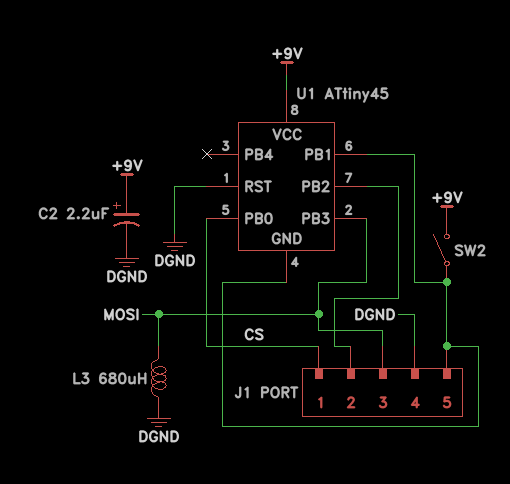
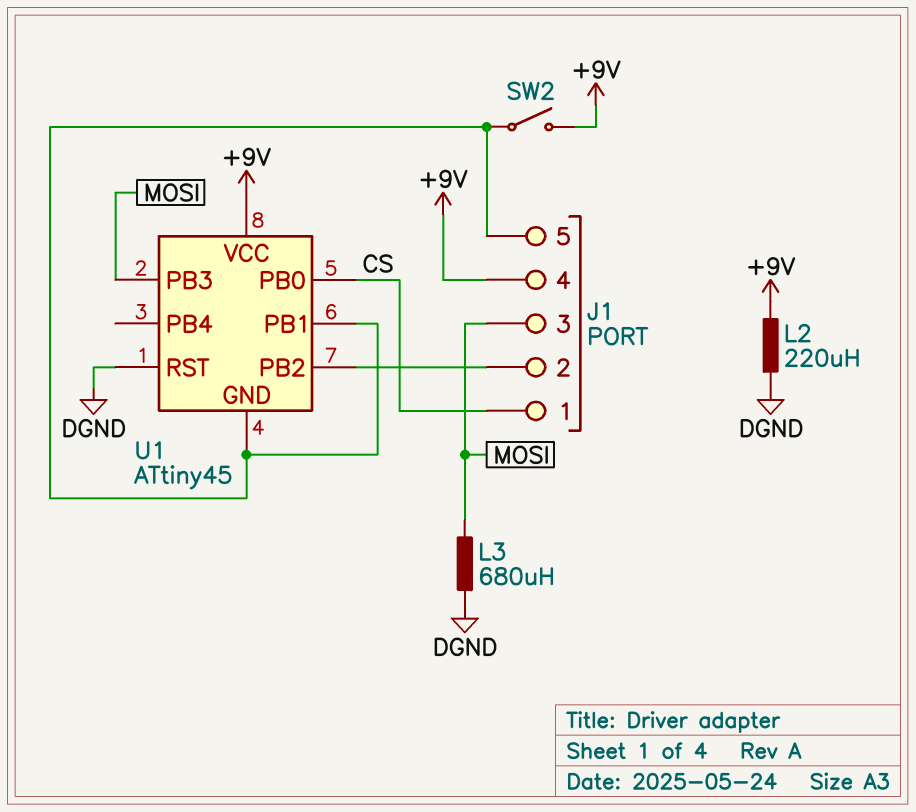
C2: 2.2uF (plus +9V, minus DGND) -> none
J1 pin 4: DGND -> +9V
L2: none -> 220uH (+9V, DGND)

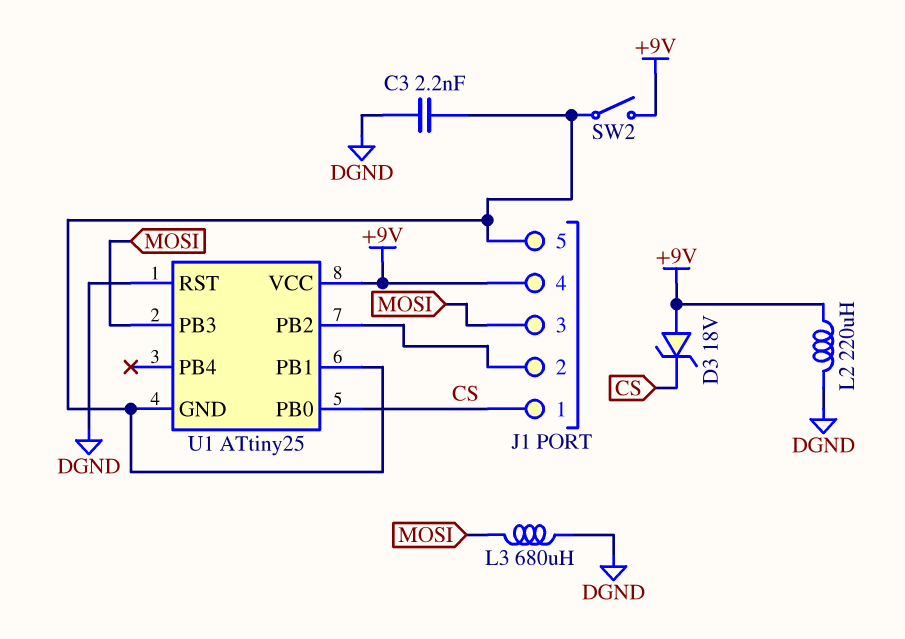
C3: none -> 2.2nF (DGND, J1/5)
D3: none -> zener 18V (A +9V, K CS)
U1: ATtiny45 -> ATtiny25

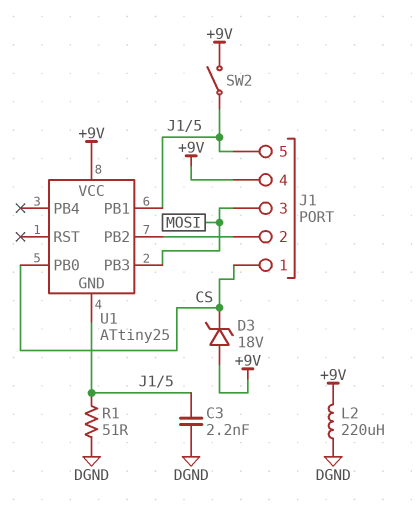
L3: 680uH (DGND, MOSI) -> none
R1: none -> 51 (DGND, J1/5)
U1 pin RST: DGND -> none

